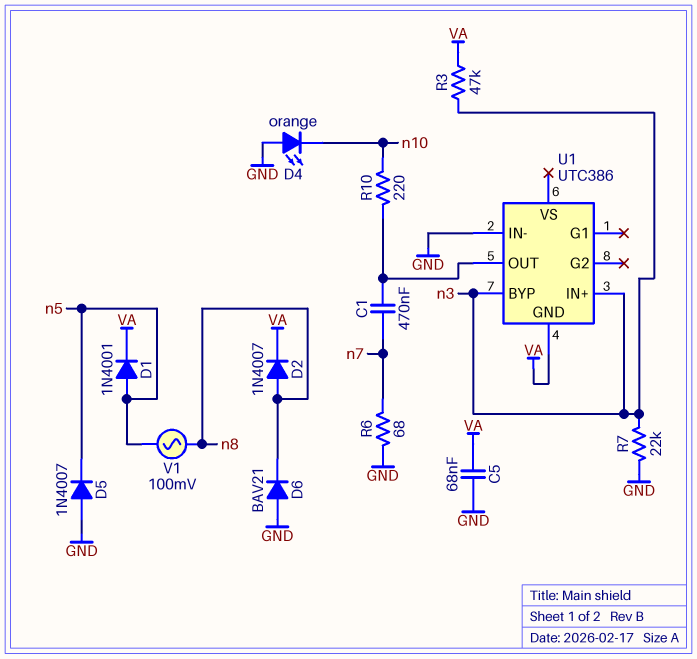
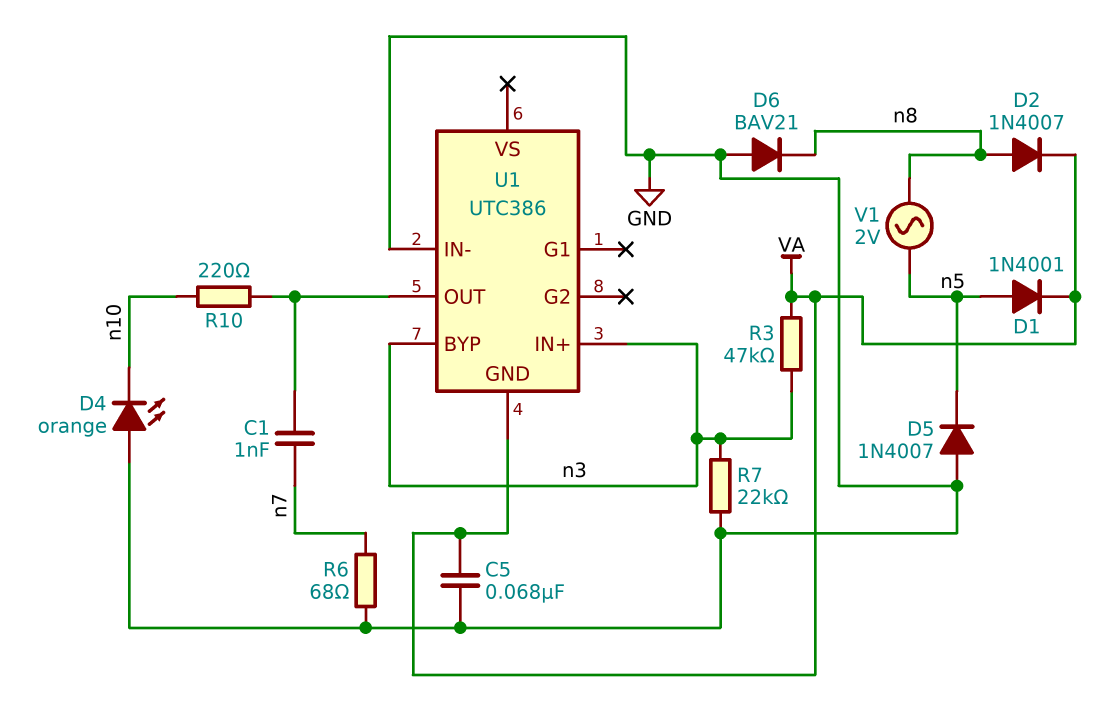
C1: 470nF (U1/OUT, n7) -> 1nF (U1/OUT, n7)
V1: AC 100mV (n5, n8) -> AC 2V (n5, n8)

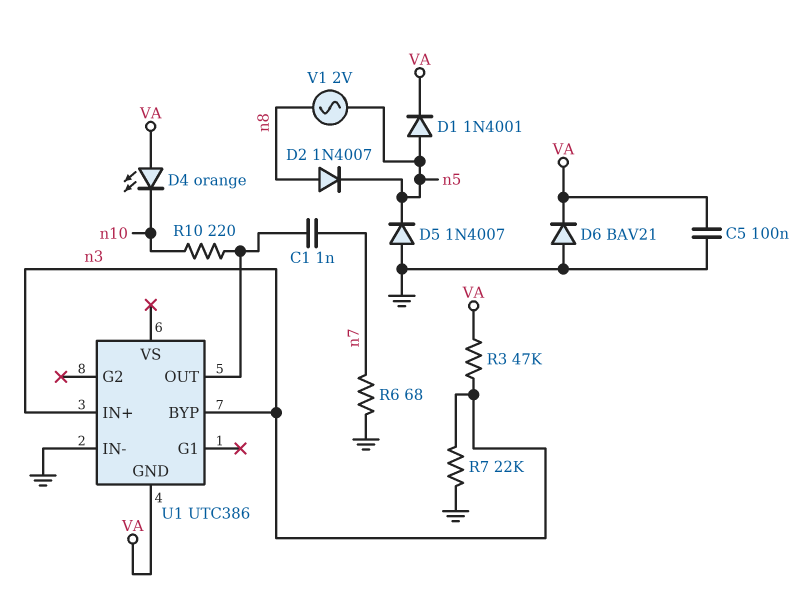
C5: 68nF (GND, VA) -> 100nF (GND, VA)
D2: diode 1N4007 (A n8, K VA) -> diode 1N4007 (A n8, K n5)
D4: LED orange (A GND, K n10) -> LED orange (A VA, K n10)
D6: diode BAV21 (A GND, K n8) -> diode BAV21 (A GND, K VA)

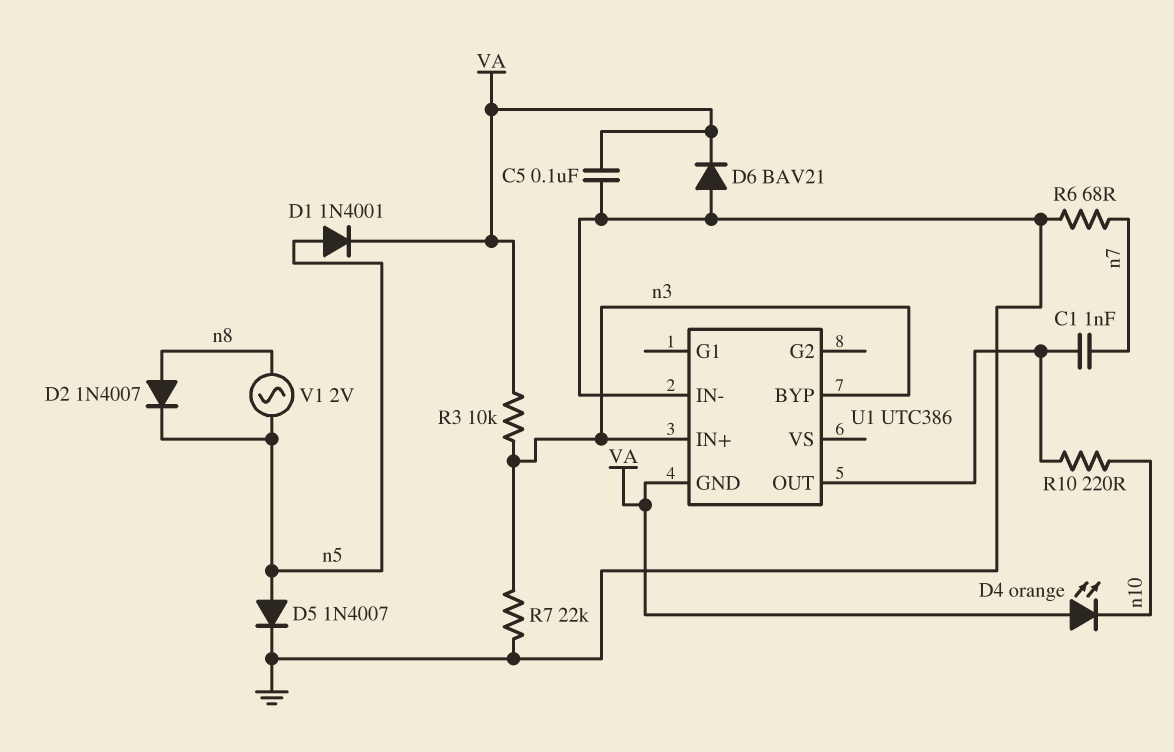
D5: diode 1N4007 (A GND, K n5) -> diode 1N4007 (A n5, K GND)
R3: 47k (VA, n3) -> 10k (VA, n3)

